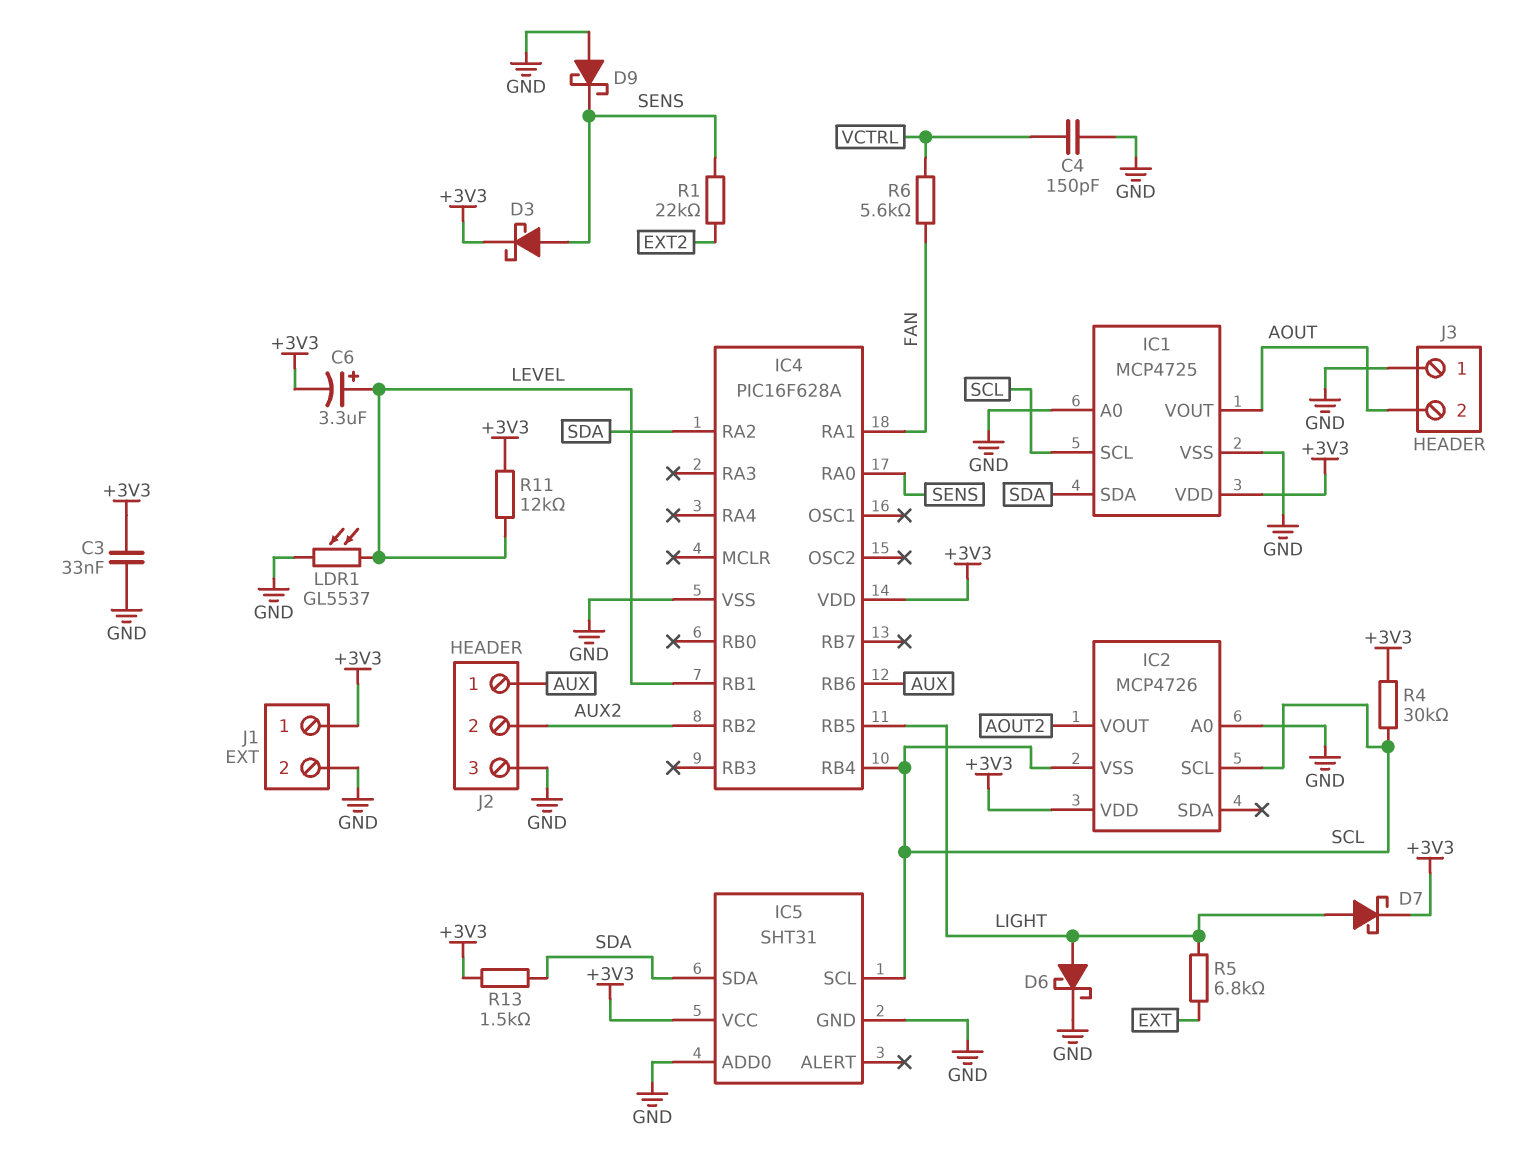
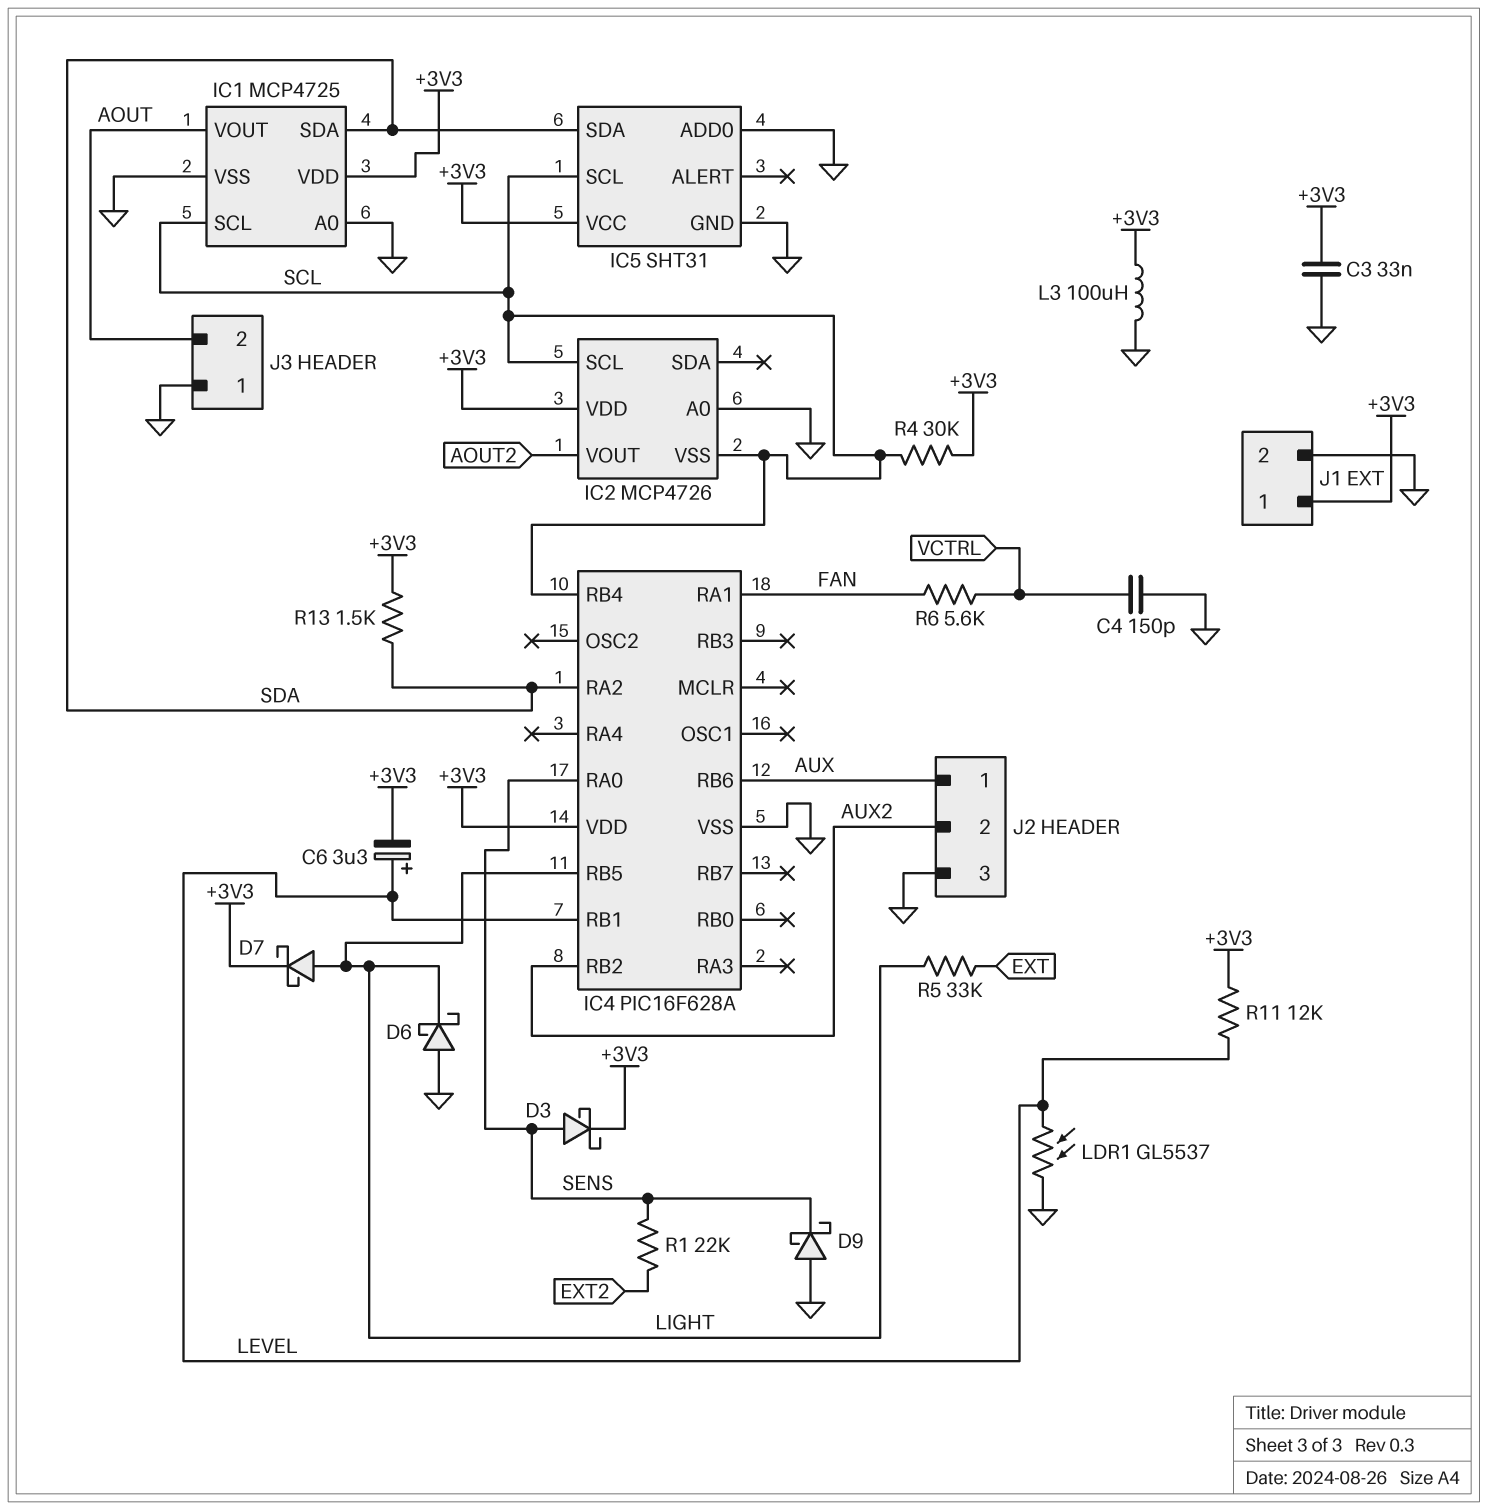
D6: schottky (A LIGHT, K GND) -> schottky (A GND, K LIGHT)
L3: none -> 100uH (+3V3, GND)
R5: 6.8k (EXT, LIGHT) -> 33k (EXT, LIGHT)

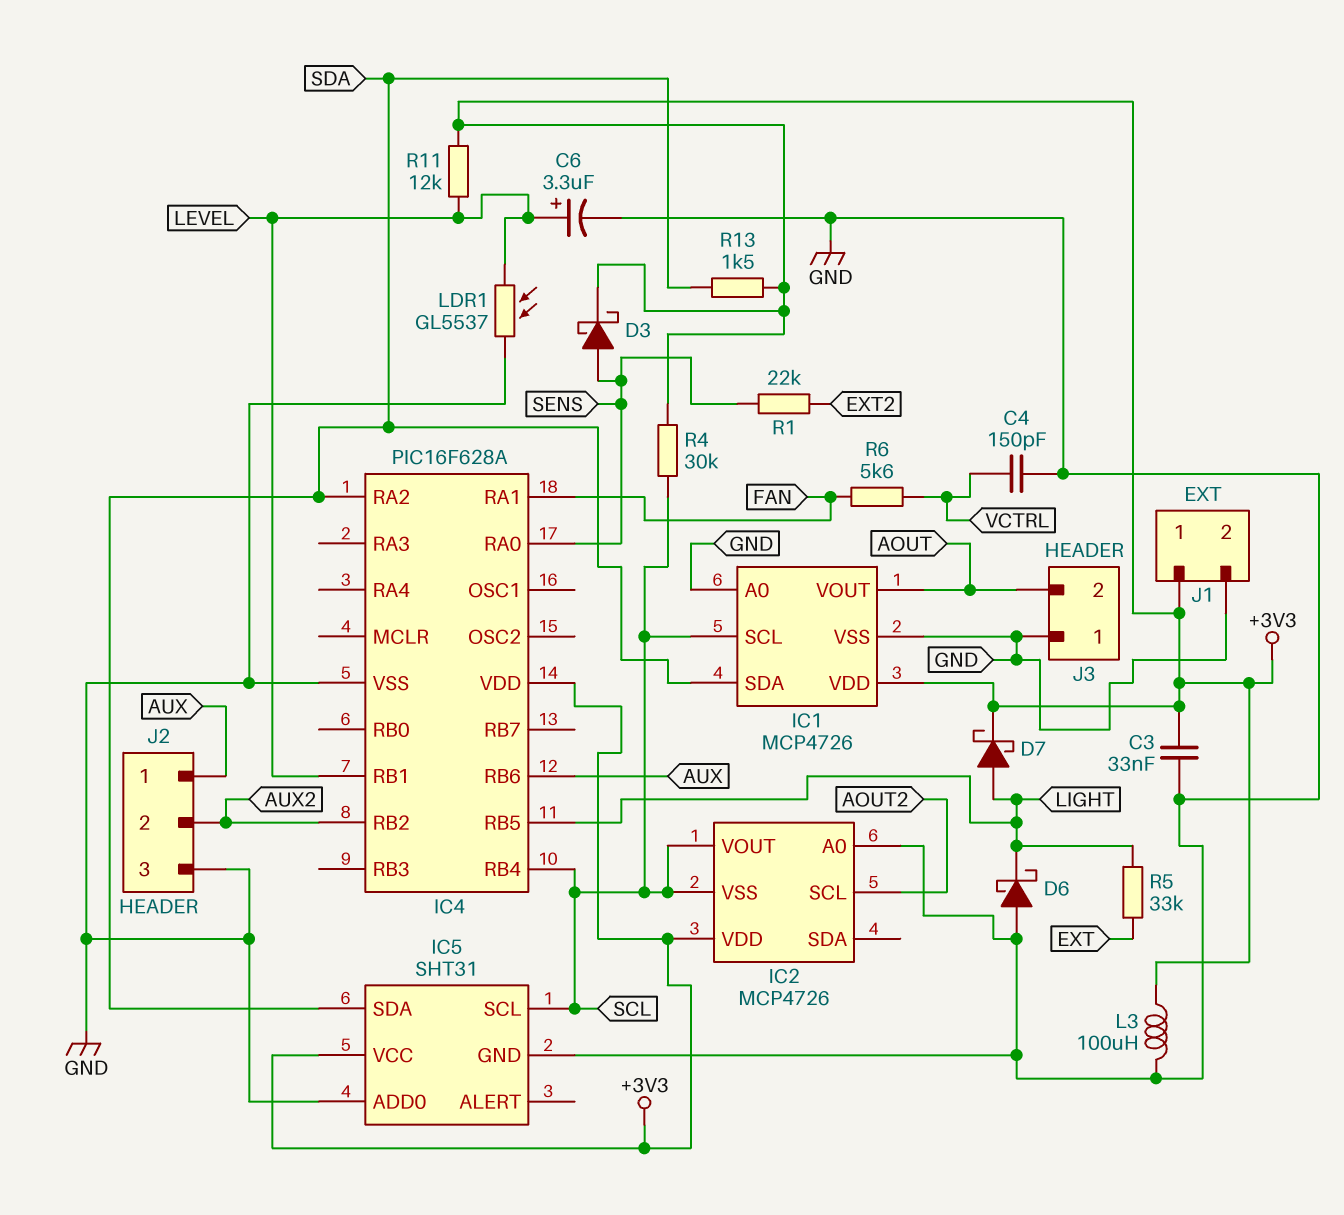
C6: 3.3uF (plus LEVEL, minus +3V3) -> 3.3uF (plus LEVEL, minus GND)
D9: schottky (A GND, K SENS) -> none
IC1: MCP4725 -> MCP4726
IC2 pin SCL: SCL -> AOUT2
IC2 pin VOUT: AOUT2 -> SCL

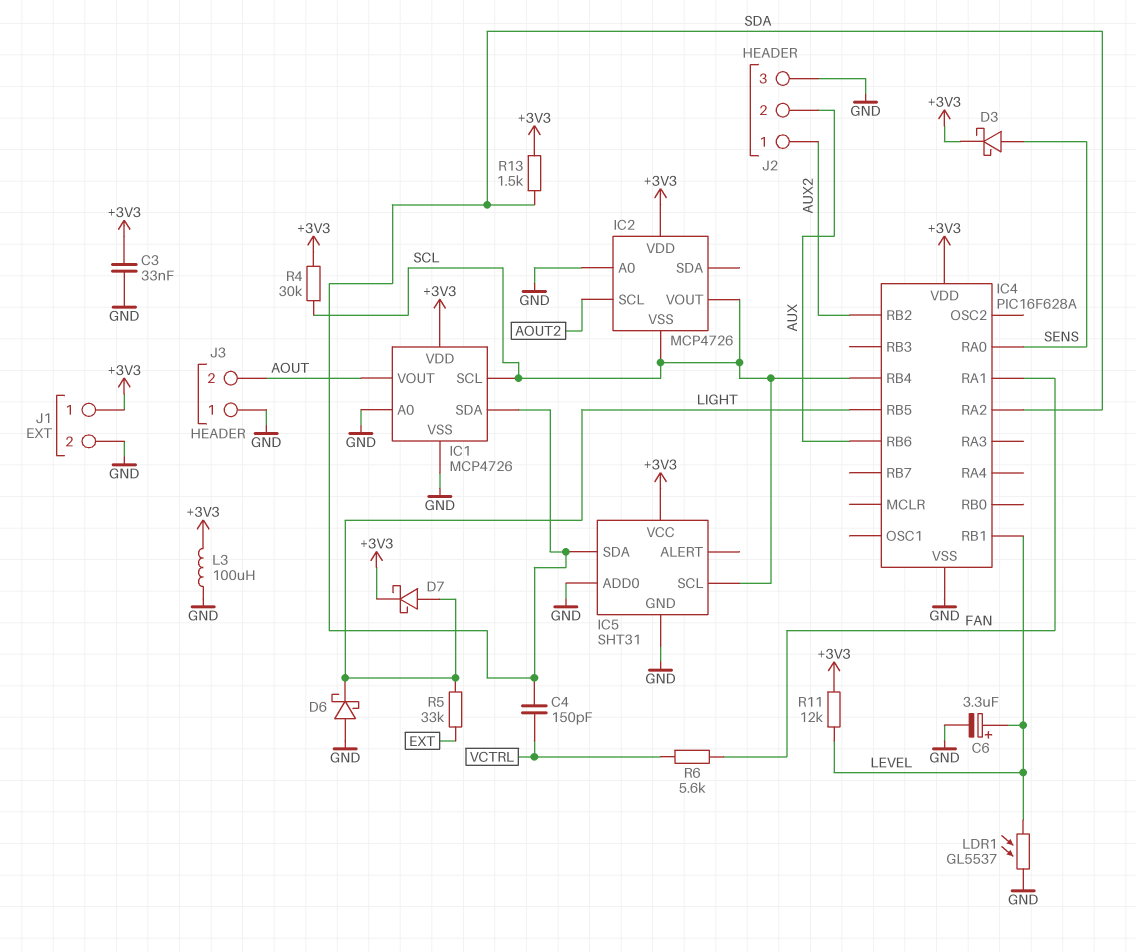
C4: 150pF (GND, VCTRL) -> 150pF (SDA, VCTRL)
J2 pin 1: AUX -> AUX2
J2 pin 2: AUX2 -> AUX
R1: 22k (EXT2, SENS) -> none

